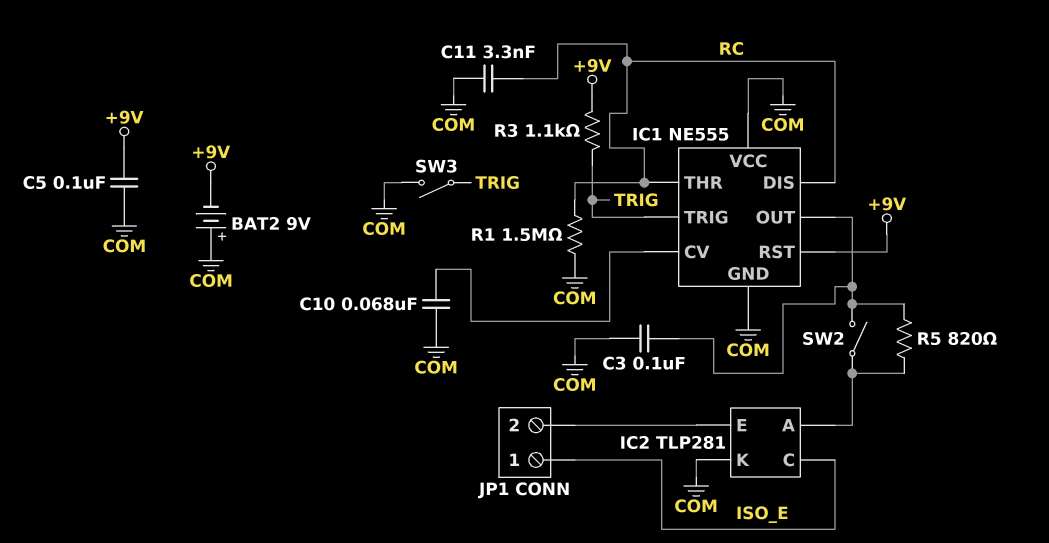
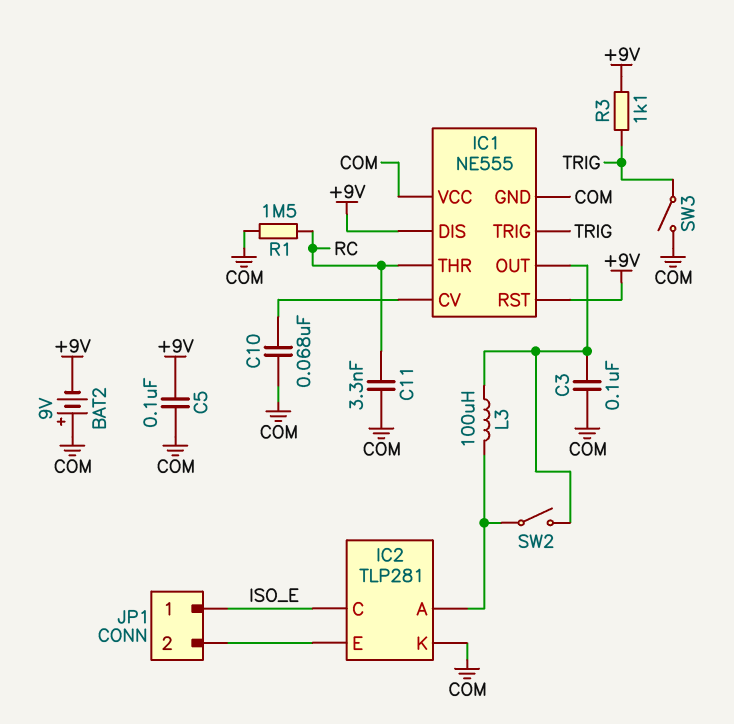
IC1 pin DIS: RC -> +9V
L3: none -> 100uH (IC1/OUT, IC2/A)
R5: 820 (IC1/OUT, IC2/A) -> none

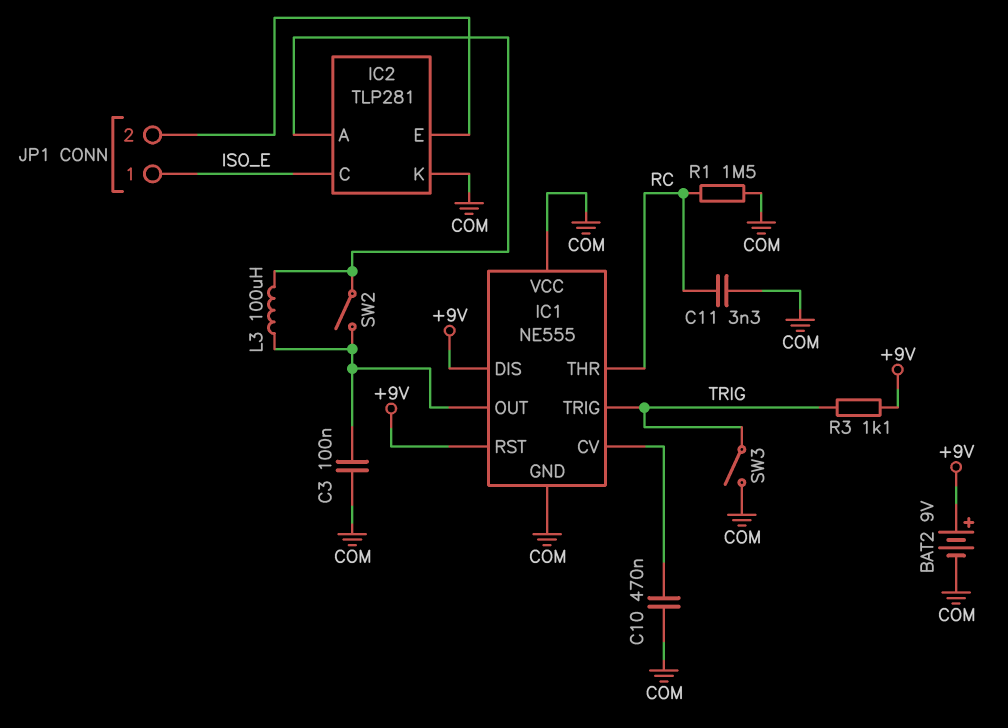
BAT2: 9V (plus COM, minus +9V) -> 9V (plus +9V, minus COM)
C5: 100nF (+9V, COM) -> none
C10: 68nF (COM, IC1/CV) -> 470nF (COM, IC1/CV)

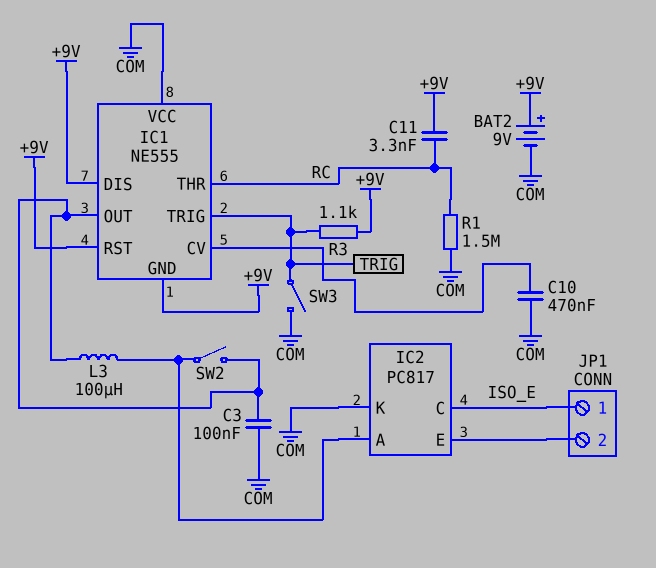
C11: 3.3nF (COM, RC) -> 3.3nF (+9V, RC)
IC1 pin GND: COM -> +9V
IC2: TLP281 -> PC817

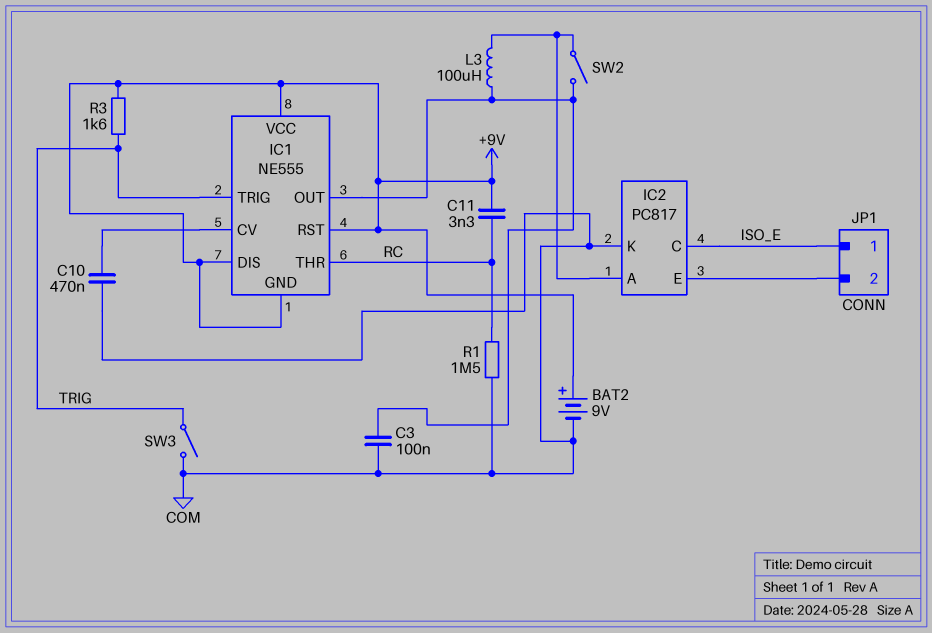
IC1 pin VCC: COM -> +9V
R3: 1.1k (+9V, TRIG) -> 1.6k (+9V, TRIG)

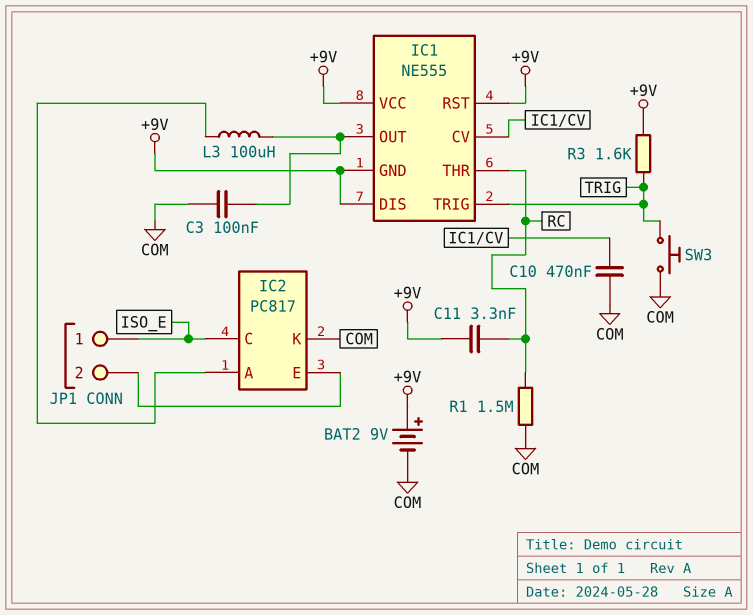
SW2: switch (IC1/OUT, IC2/A) -> none
SW3: switch (COM, TRIG) -> button (COM, TRIG)

